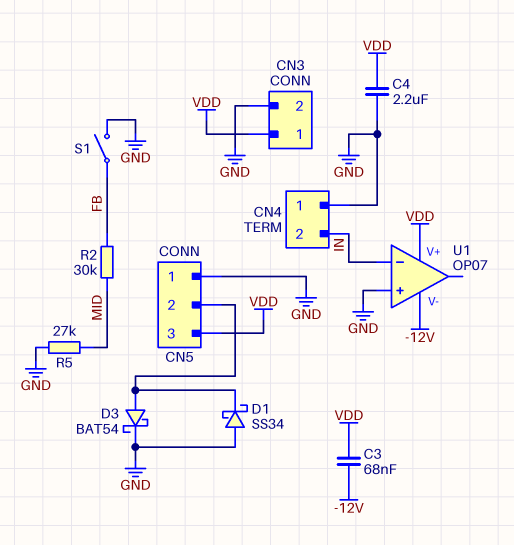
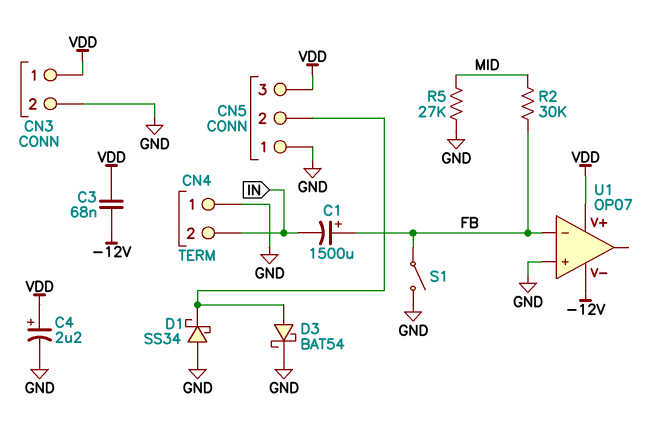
C1: none -> 1500uF (plus FB, minus IN)
C4: 2.2uF (GND, VDD) -> 2.2uF (plus VDD, minus GND)
U1 pin in-: IN -> FB

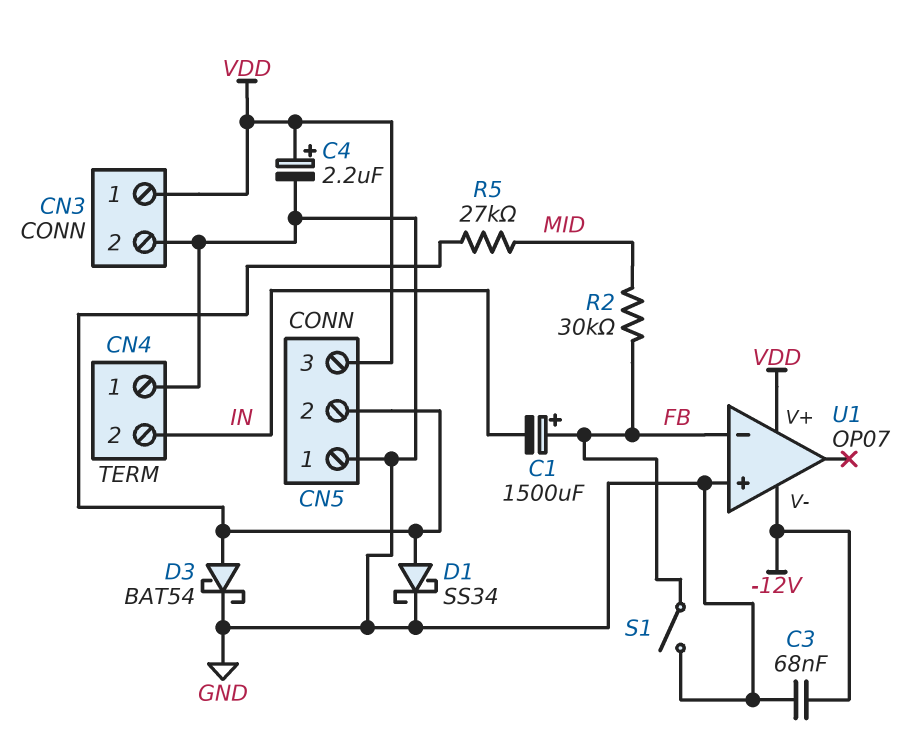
C3: 68nF (-12V, VDD) -> 68nF (-12V, GND)
D1: schottky SS34 (A GND, K CN5/2) -> schottky SS34 (A CN5/2, K GND)
R5: 27k (GND, MID) -> 27k (CN5/2, MID)

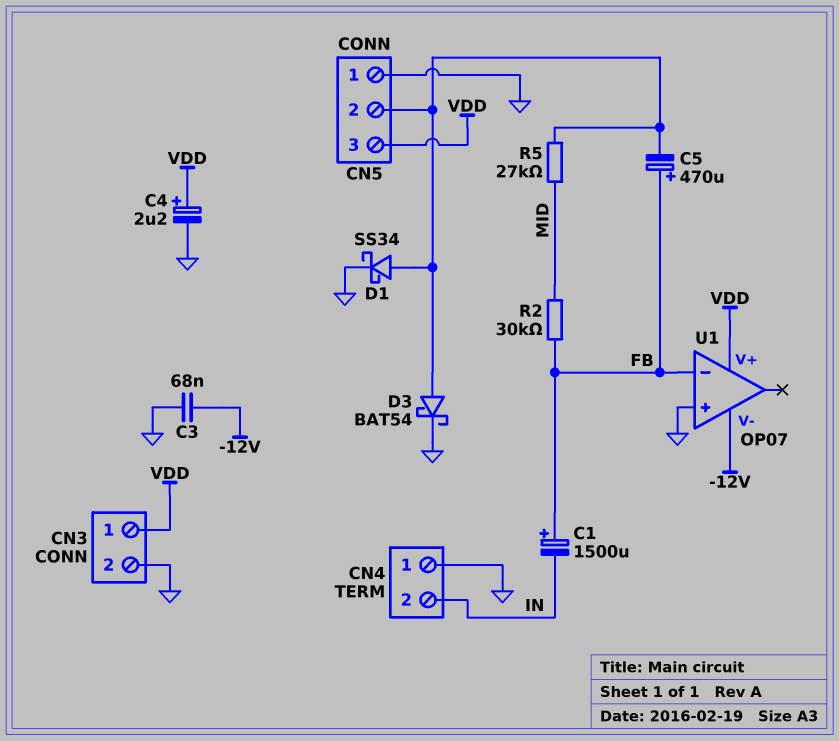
C5: none -> 470uF (plus FB, minus CN5/2)
S1: switch (FB, GND) -> none

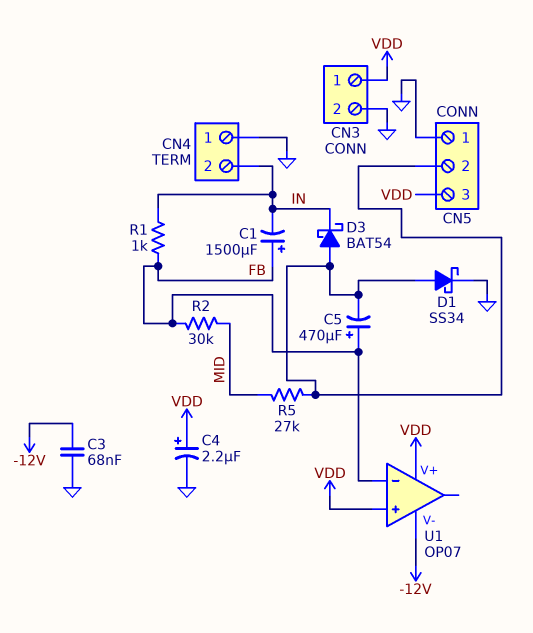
D3: schottky BAT54 (A CN5/2, K GND) -> schottky BAT54 (A CN5/2, K IN)
R1: none -> 1k (FB, IN)
U1 pin in+: GND -> VDD

